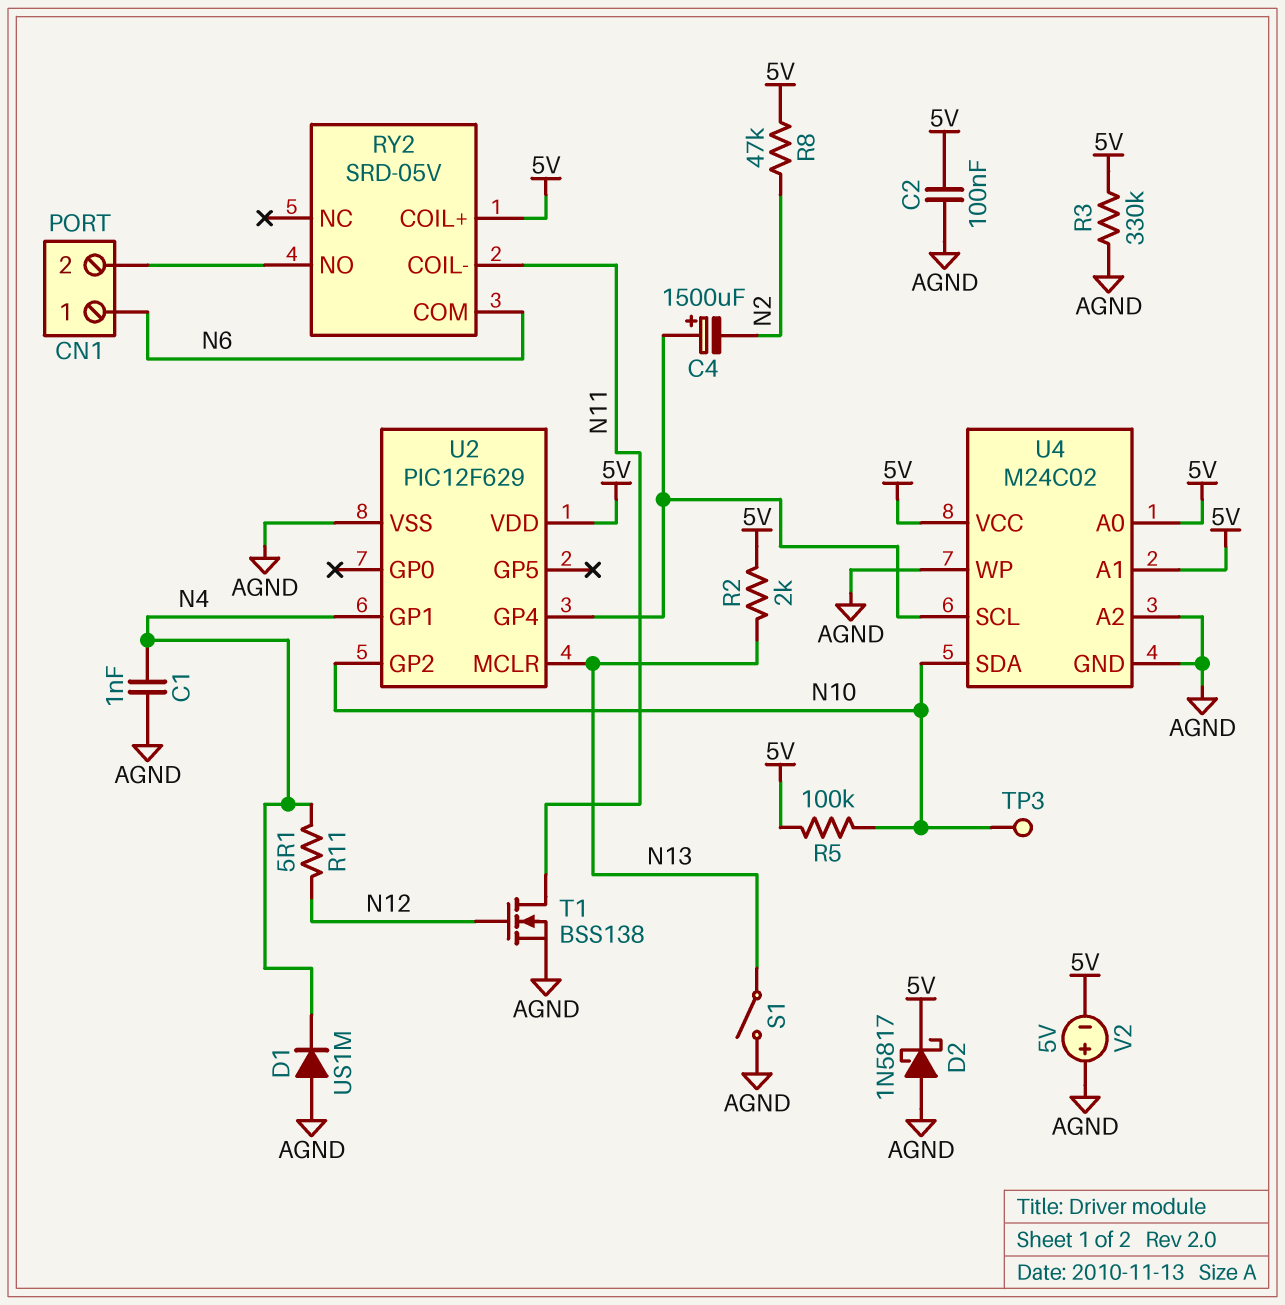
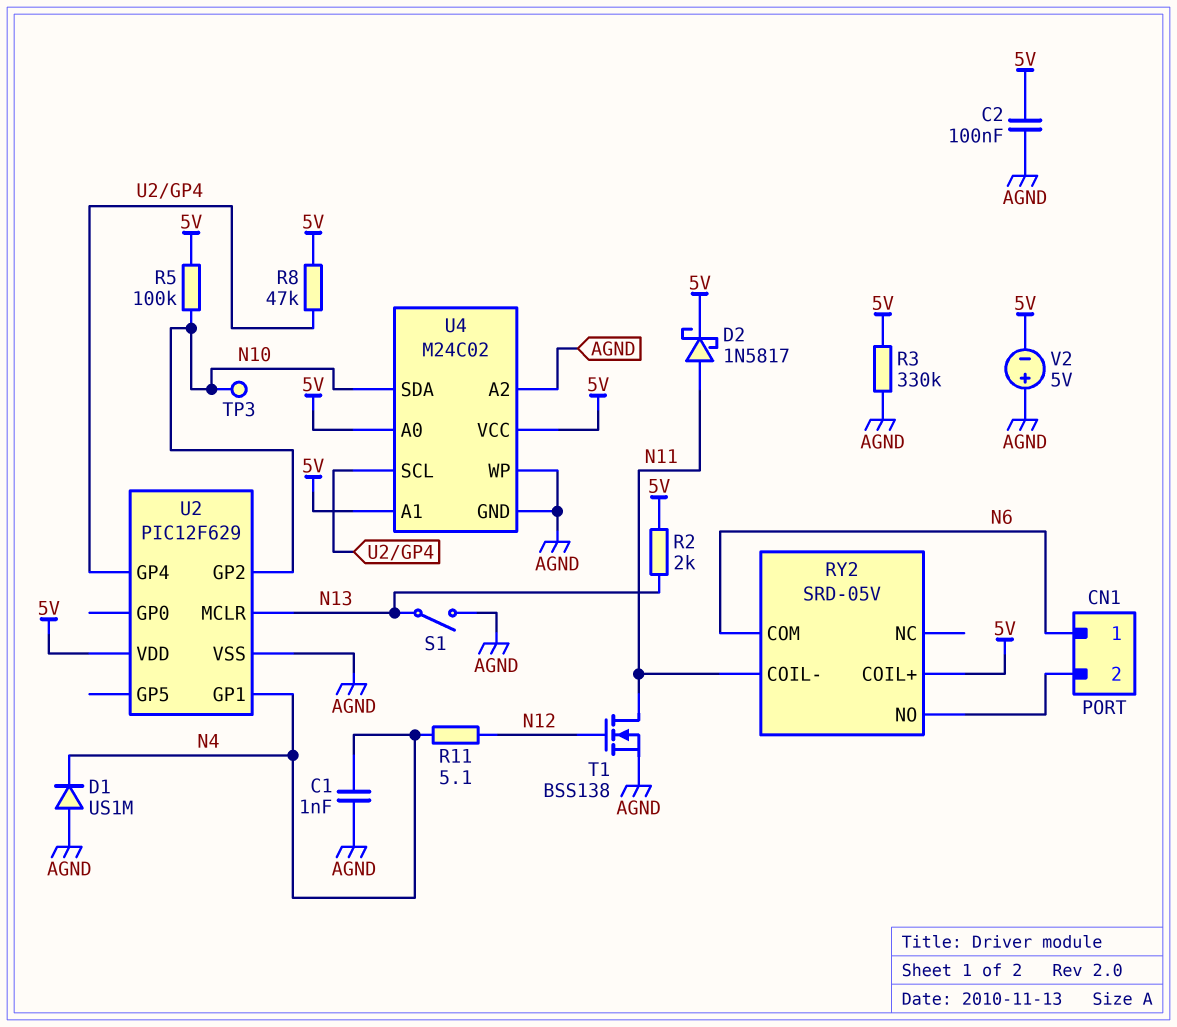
C4: 1500uF (plus U2/GP4, minus N2) -> none
D2: schottky 1N5817 (A AGND, K 5V) -> schottky 1N5817 (A N11, K 5V)
R8: 47k (5V, N2) -> 47k (5V, U2/GP4)

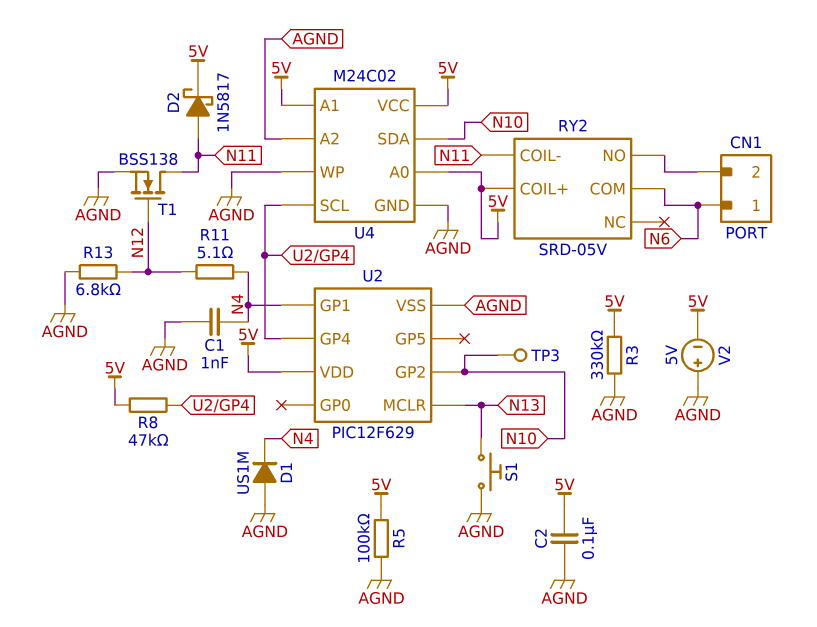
R2: 2k (5V, N13) -> none
R5: 100k (5V, N10) -> 100k (5V, AGND)
R13: none -> 6.8k (AGND, N12)
S1: switch (AGND, N13) -> button (AGND, N13)

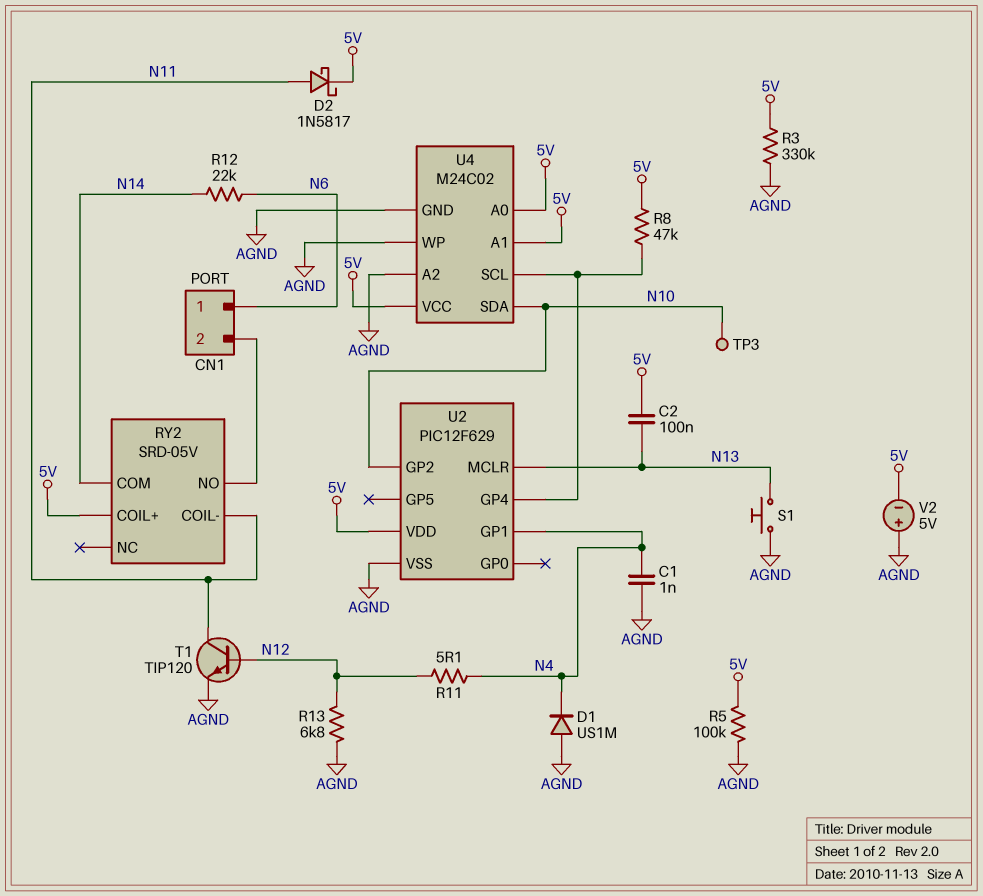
C2: 100nF (5V, AGND) -> 100nF (5V, N13)
R12: none -> 22k (N6, N14)
RY2 pin COM: N6 -> N14
T1: NMOS BSS138 (G N12, D N11, S AGND) -> NPN TIP120 (B N12, C N11, E AGND)

